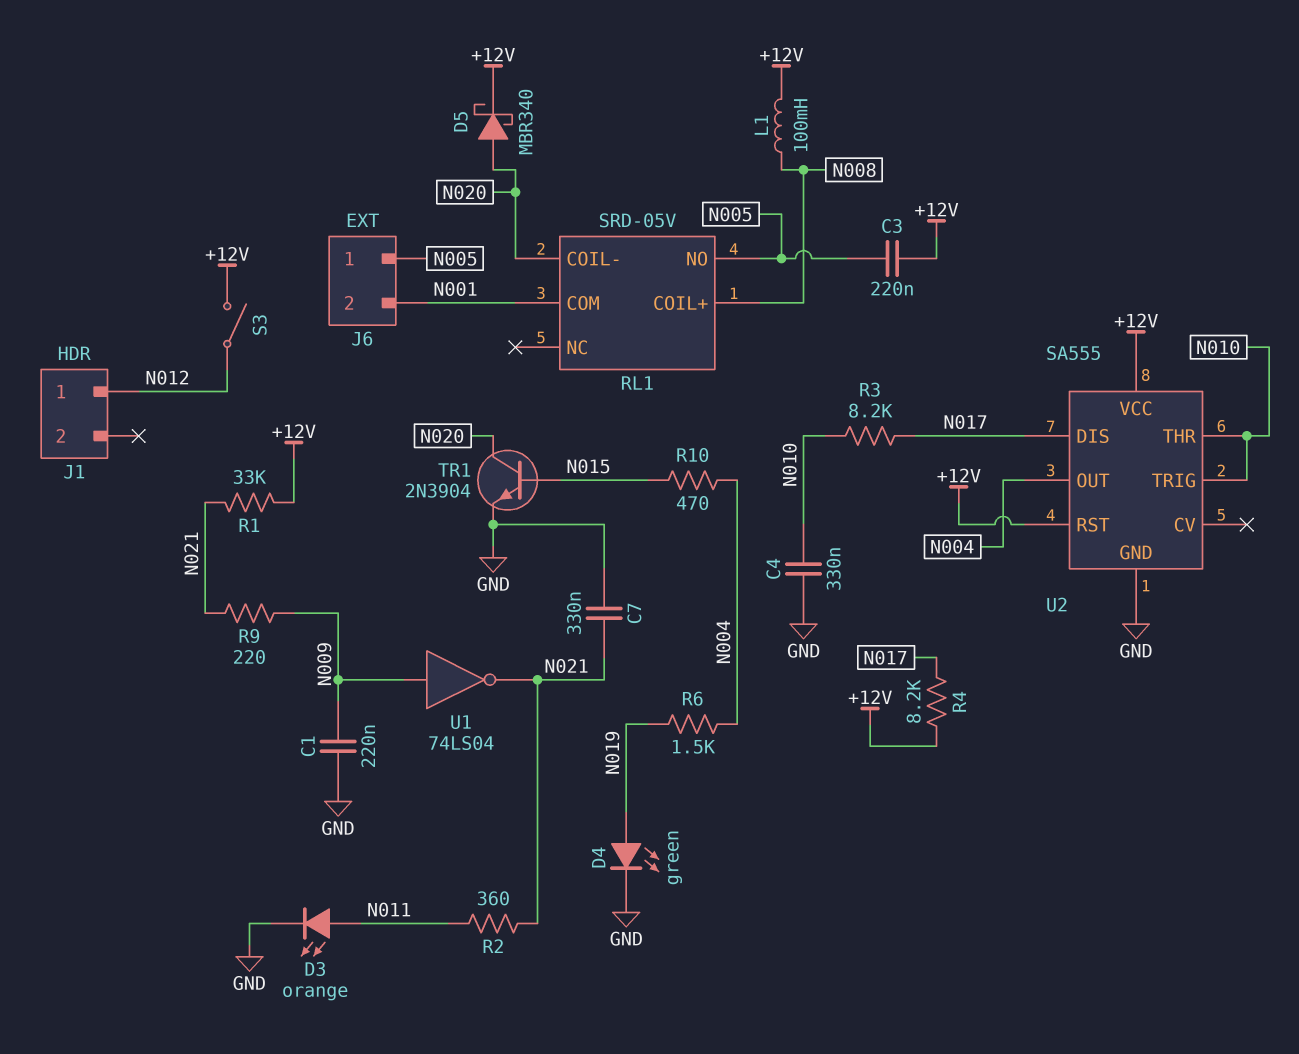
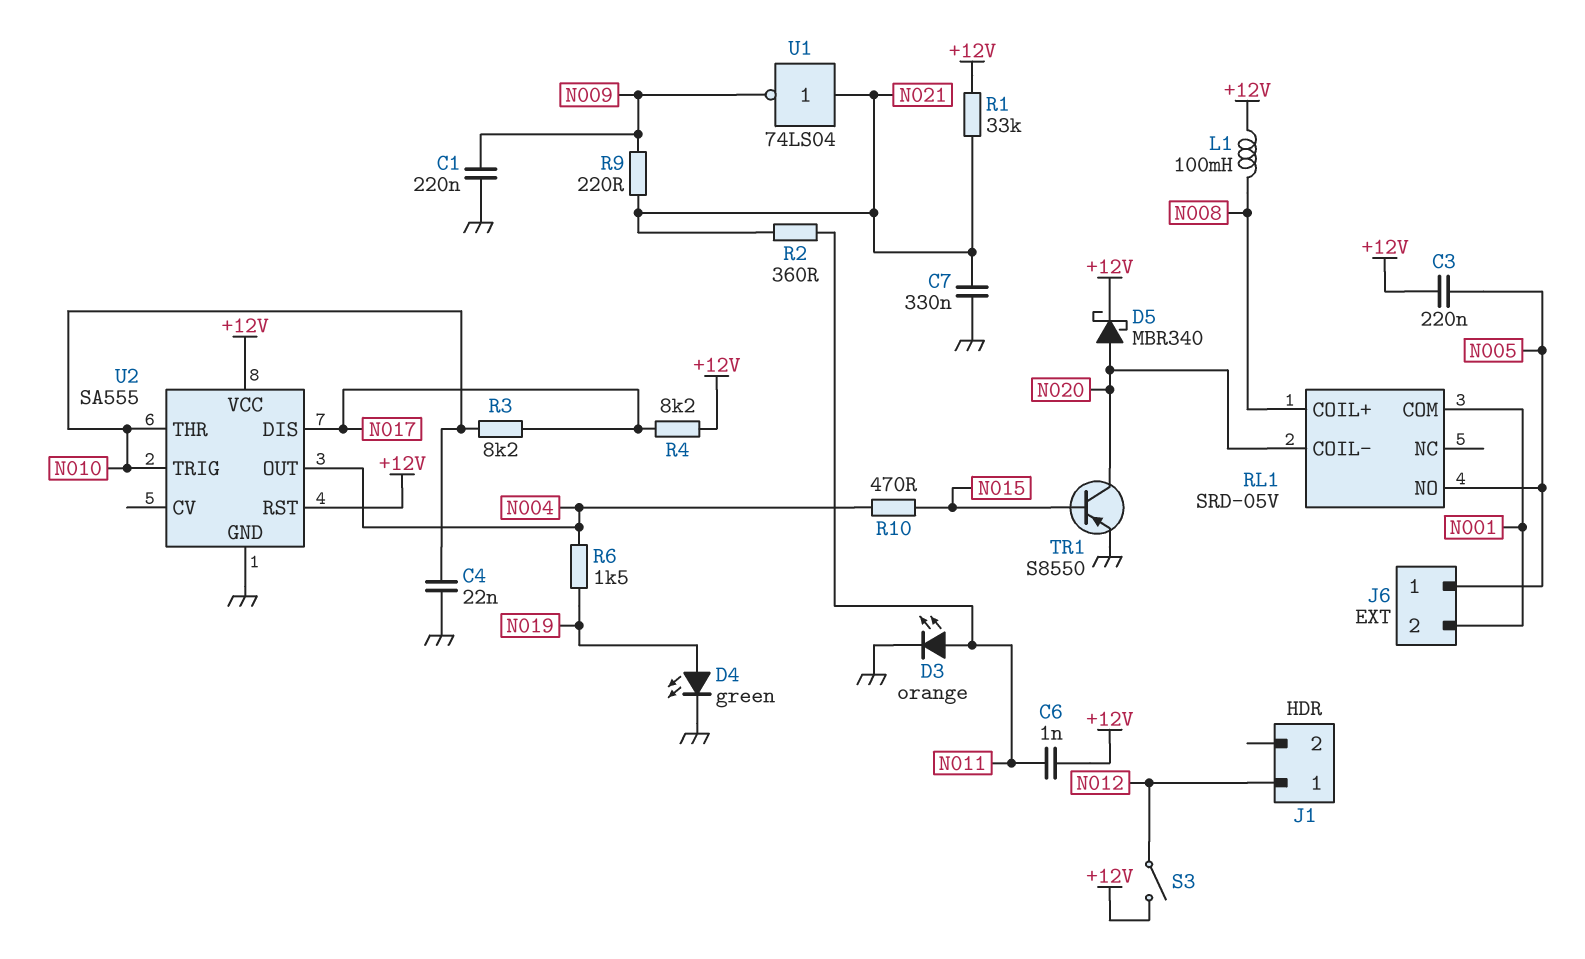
C4: 330nF (GND, N010) -> 22nF (GND, N010)
C6: none -> 1nF (+12V, N011)
TR1: NPN 2N3904 (B N015, C N020, E GND) -> PNP S8550 (B N015, C N020, E GND)
U1: NOT 74LS04 (in N009, out N021) -> NOT 74LS04 (in N021, out N009)

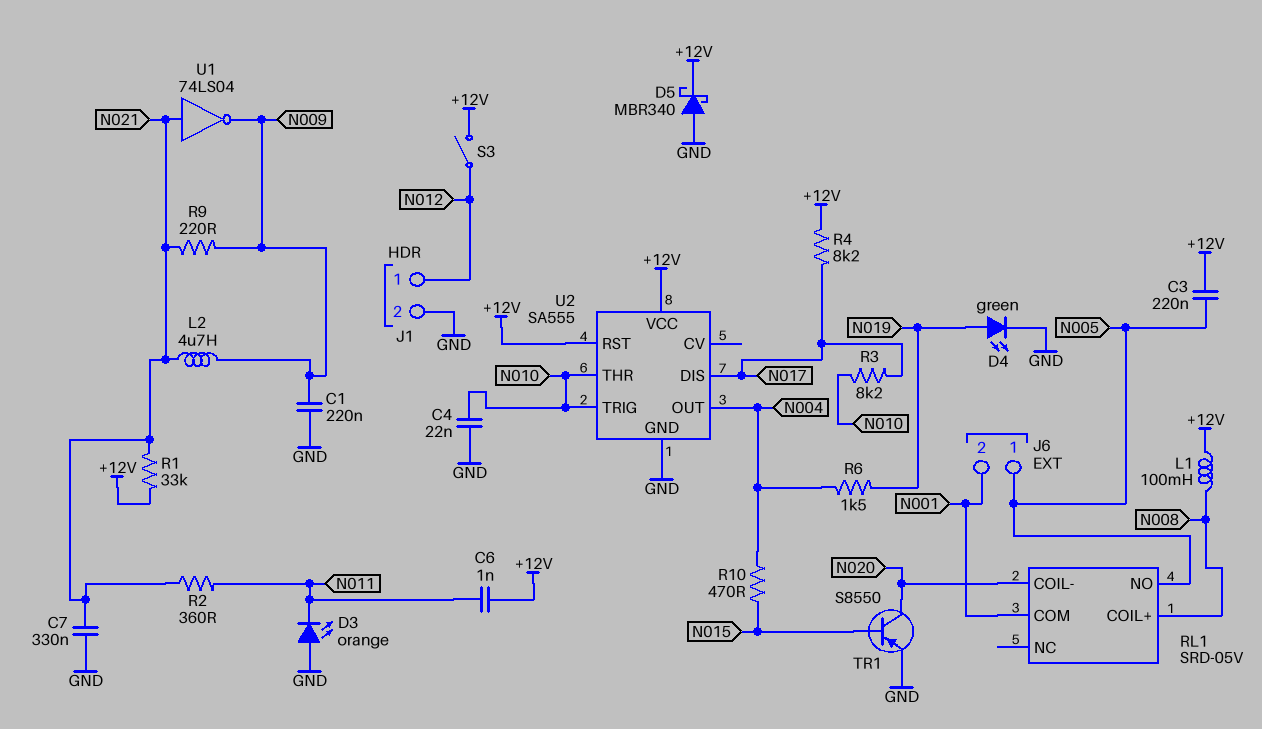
D3: LED orange (A N011, K GND) -> LED orange (A GND, K N011)
D5: schottky MBR340 (A N020, K +12V) -> schottky MBR340 (A GND, K +12V)
J1 pin 2: none -> GND
L2: none -> 4.7uH (N009, N021)

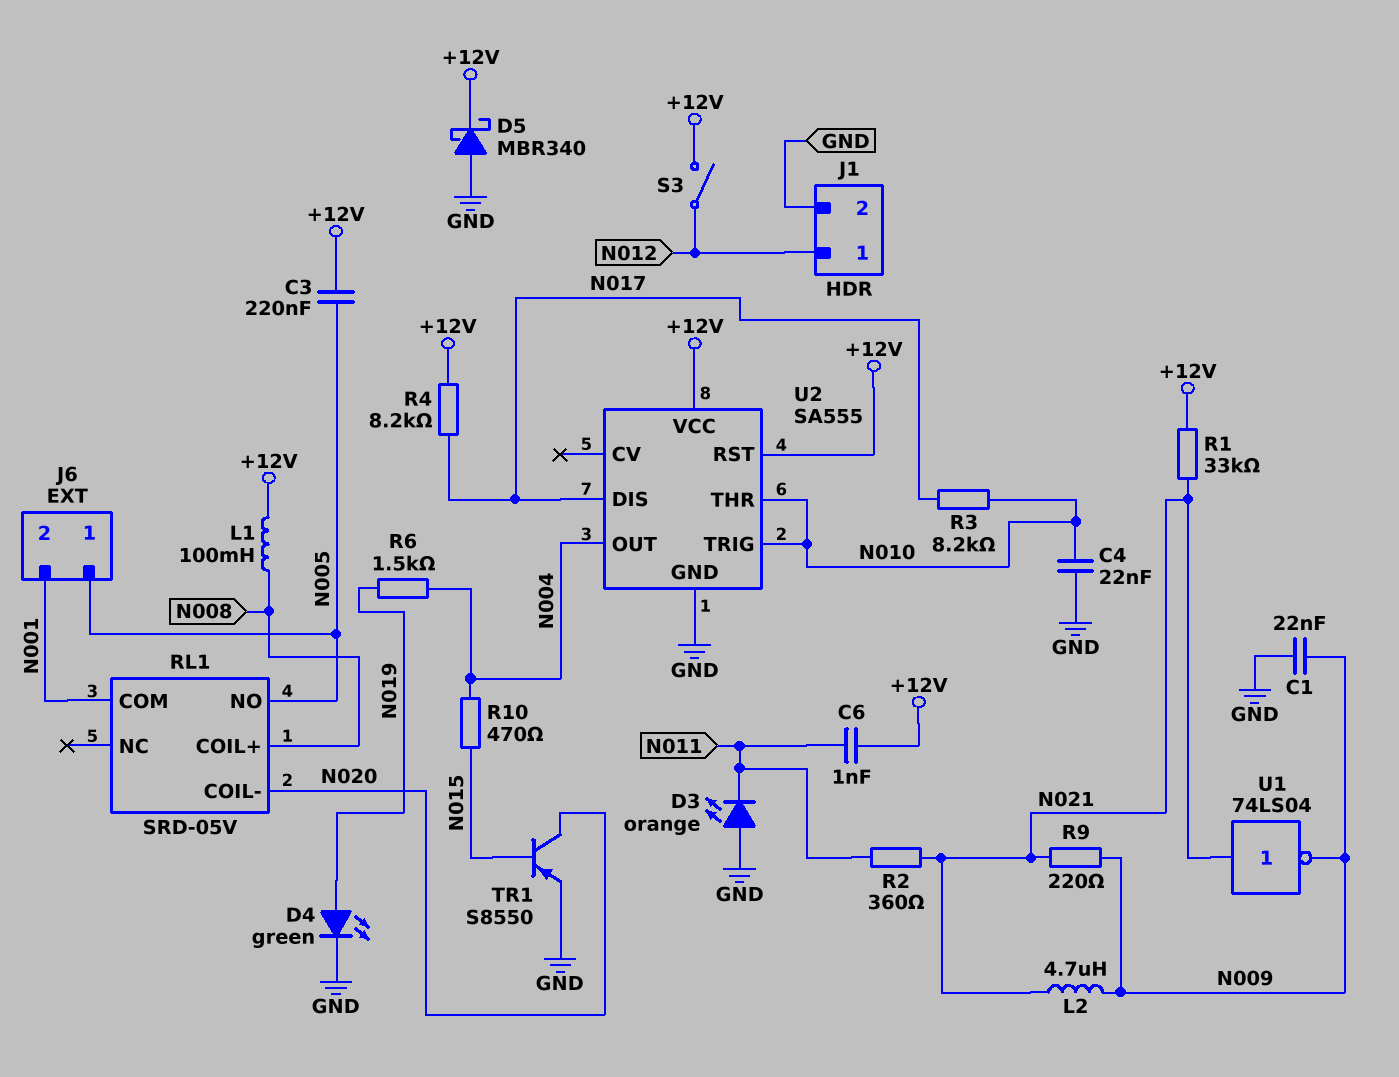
C1: 220nF (GND, N009) -> 22nF (GND, N009)
C7: 330nF (GND, N021) -> none

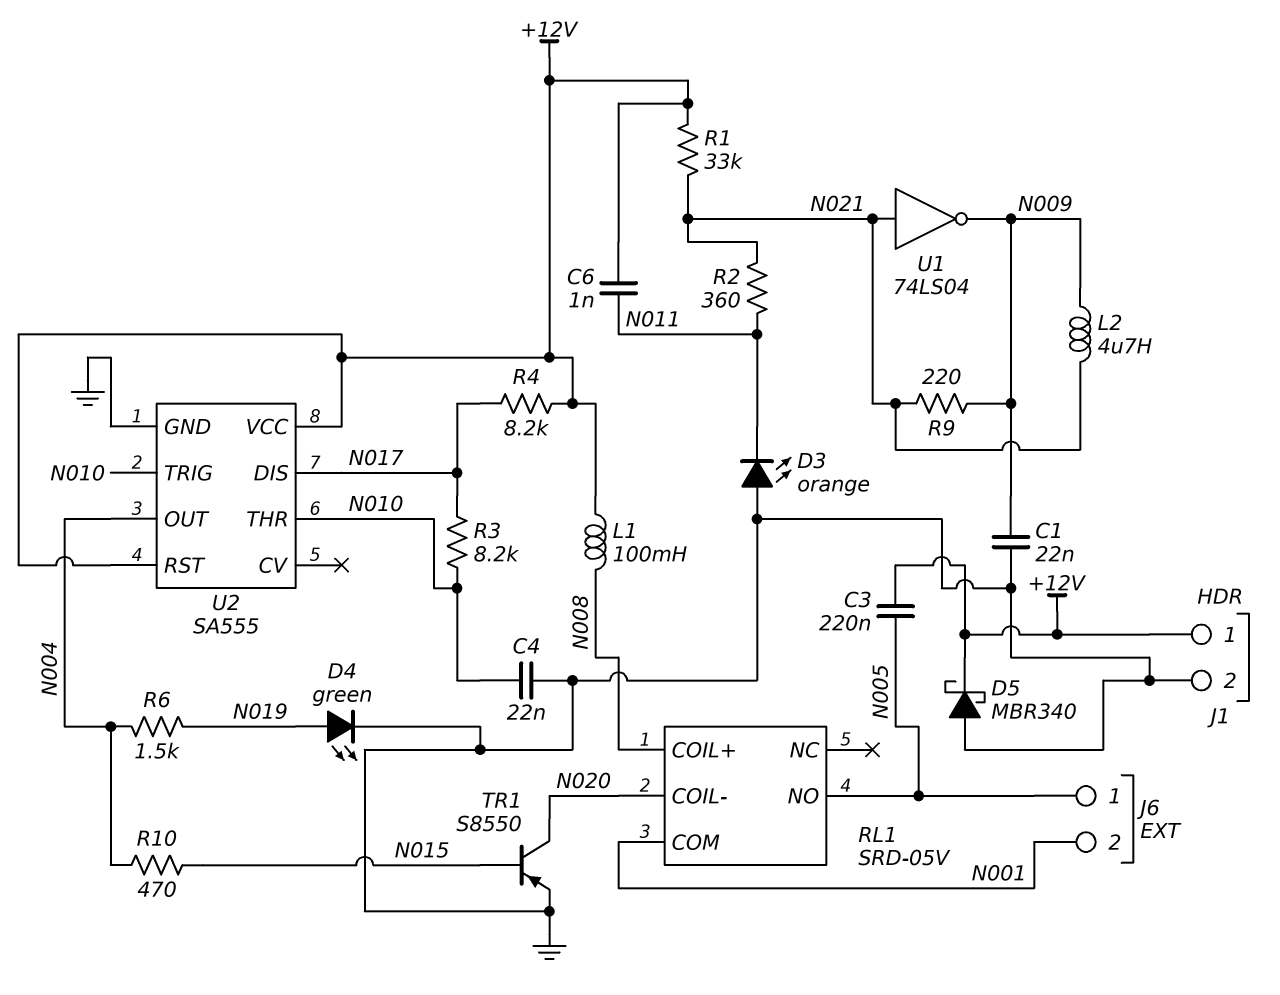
J1 pin 1: N012 -> +12V
S3: switch (+12V, N012) -> none

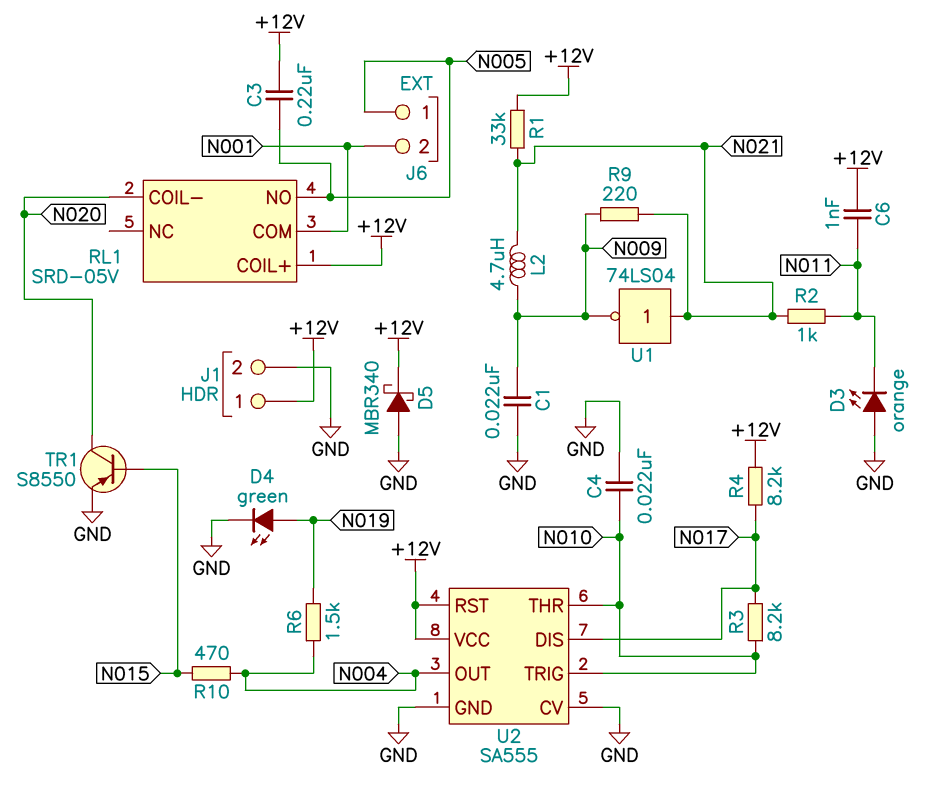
L1: 100mH (+12V, N008) -> none
R2: 360 (N011, N021) -> 1k (N011, N021)
RL1 pin COIL+: N008 -> +12V
U2 pin CV: none -> GND

